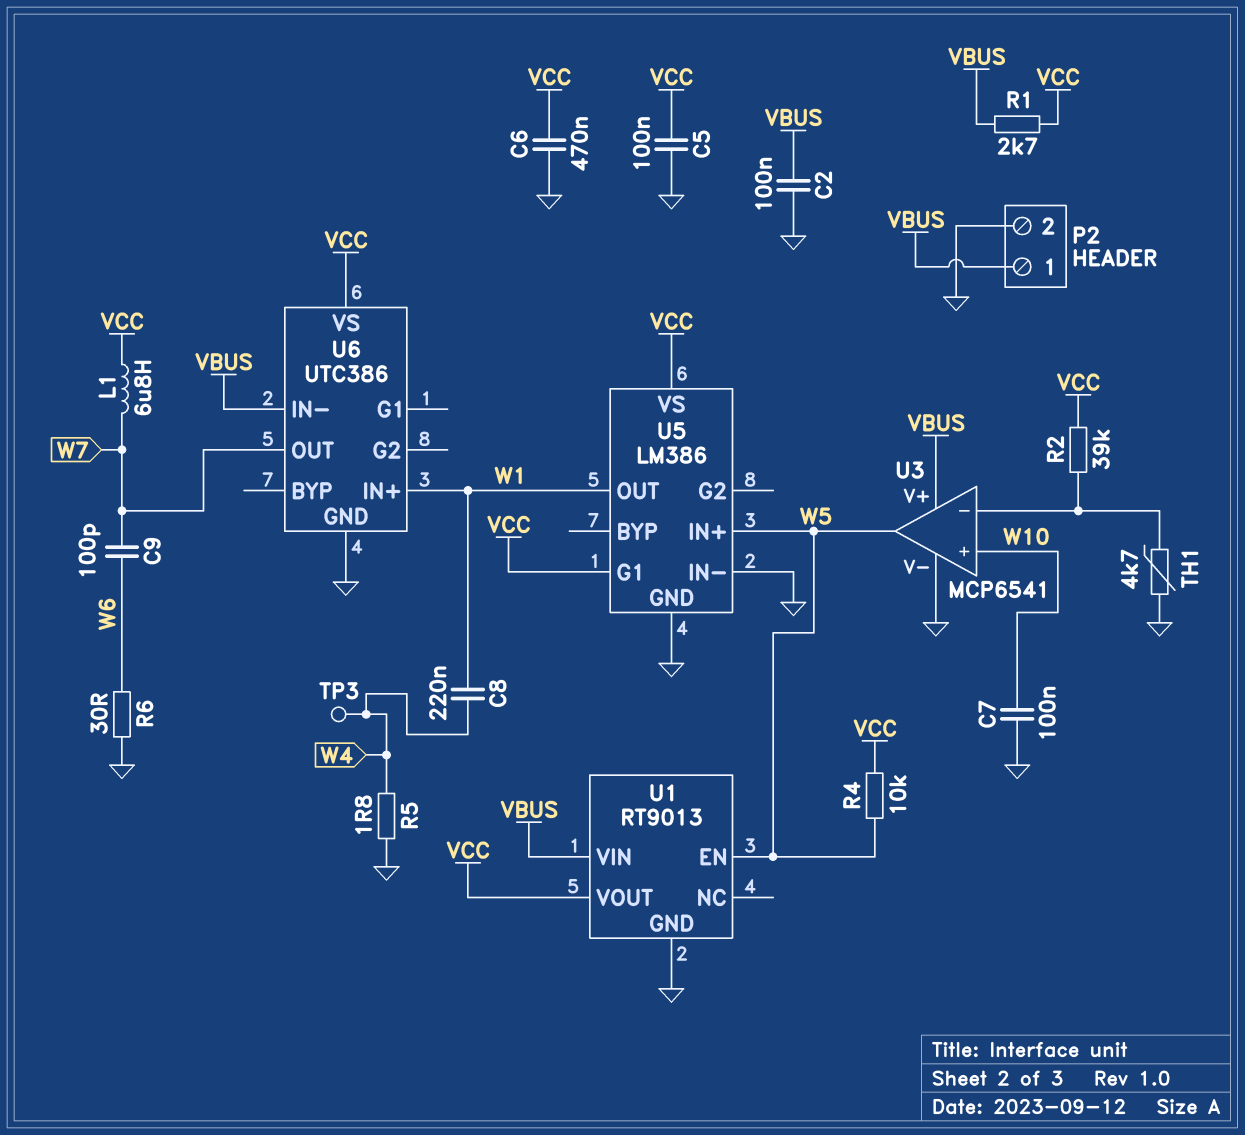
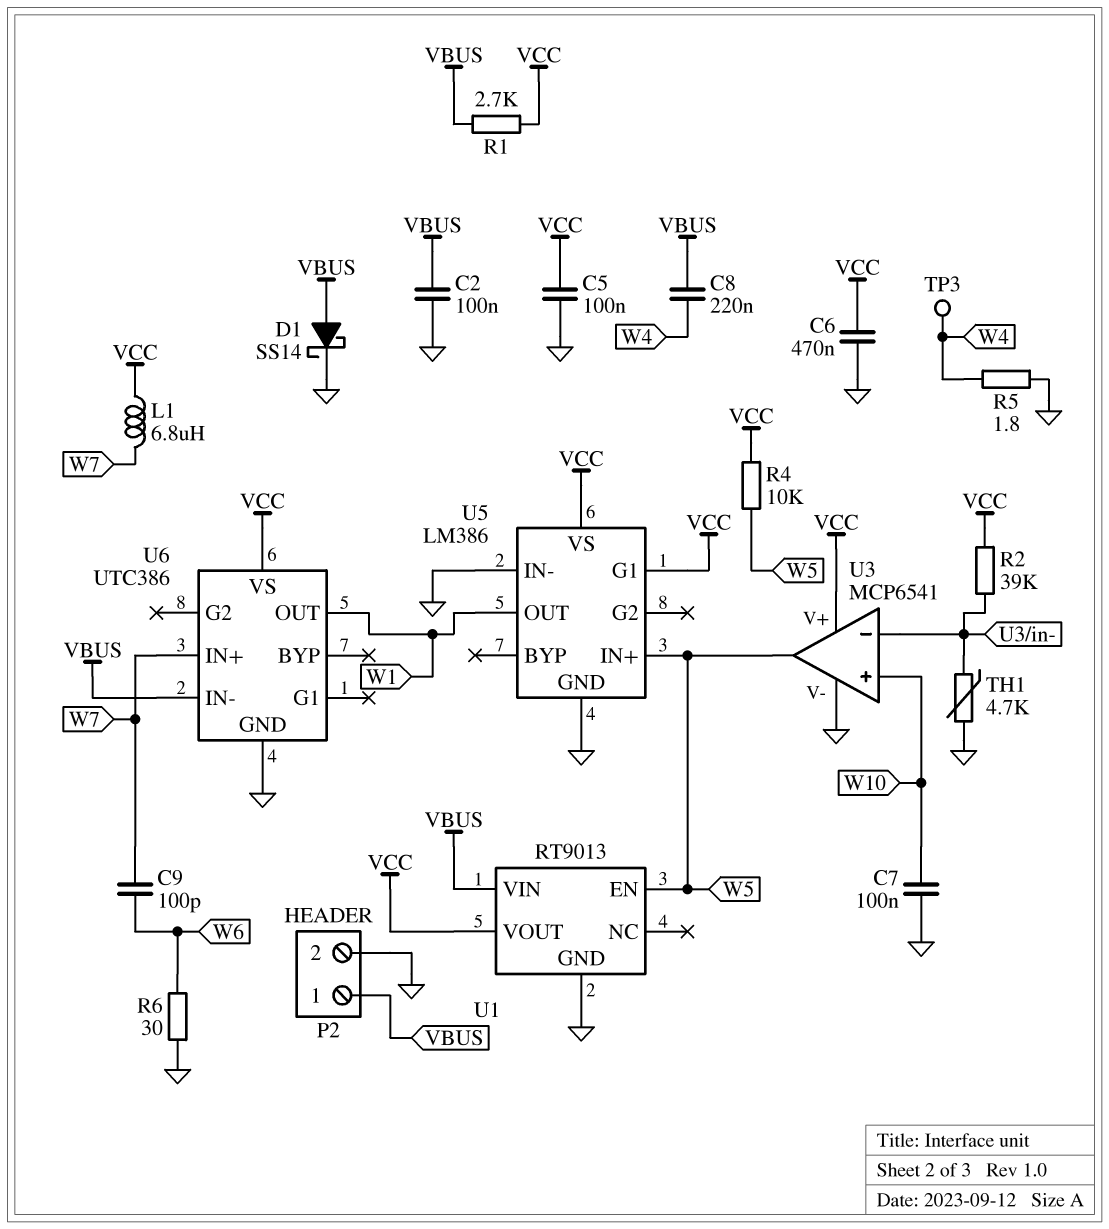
C8: 220nF (W1, W4) -> 220nF (VBUS, W4)
D1: none -> schottky SS14 (A VBUS, K GND)
U3 pin V+: VBUS -> VCC
U6 pin IN+: W1 -> W7
U6 pin OUT: W7 -> W1

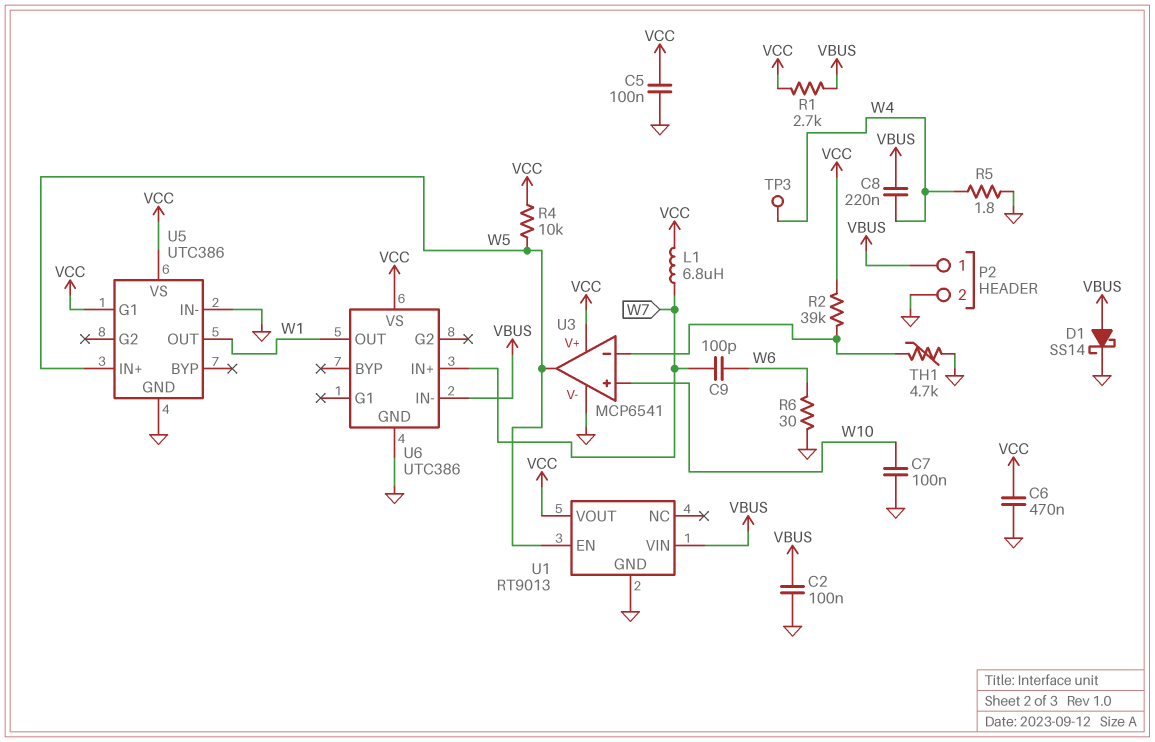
U5: LM386 -> UTC386

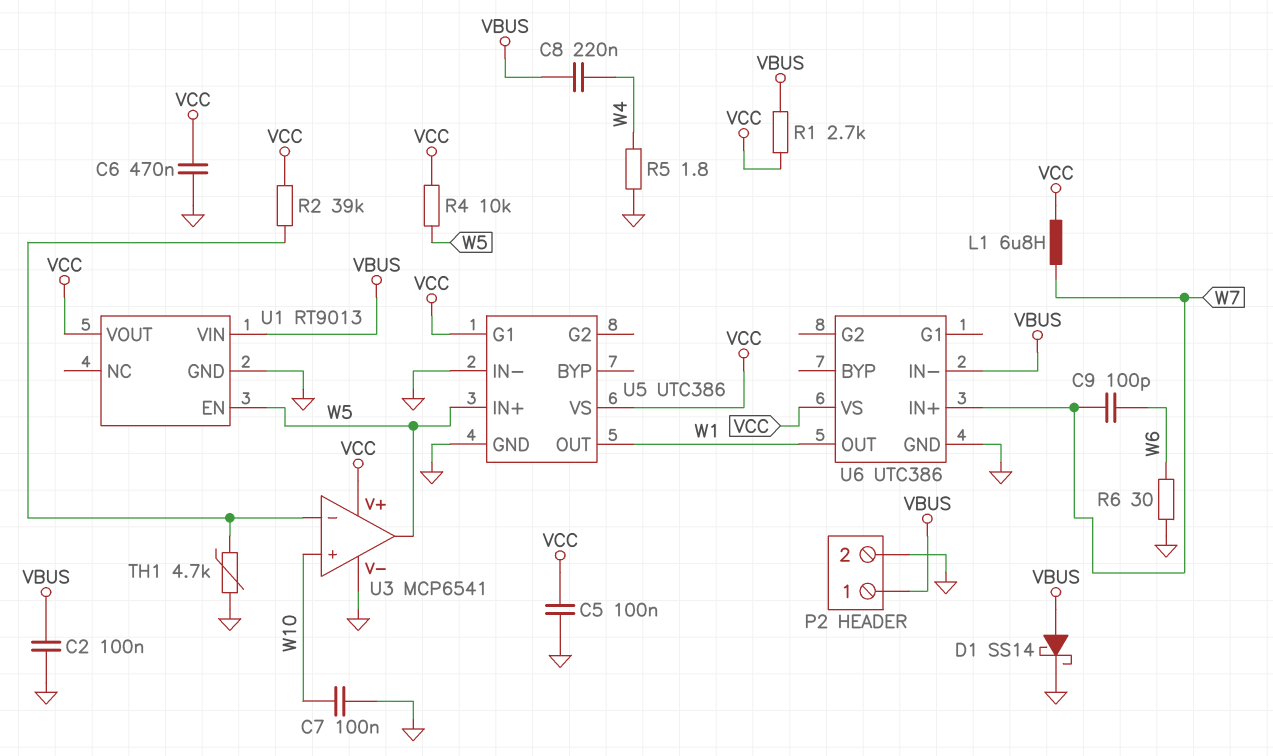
TP3: test point (W4) -> none

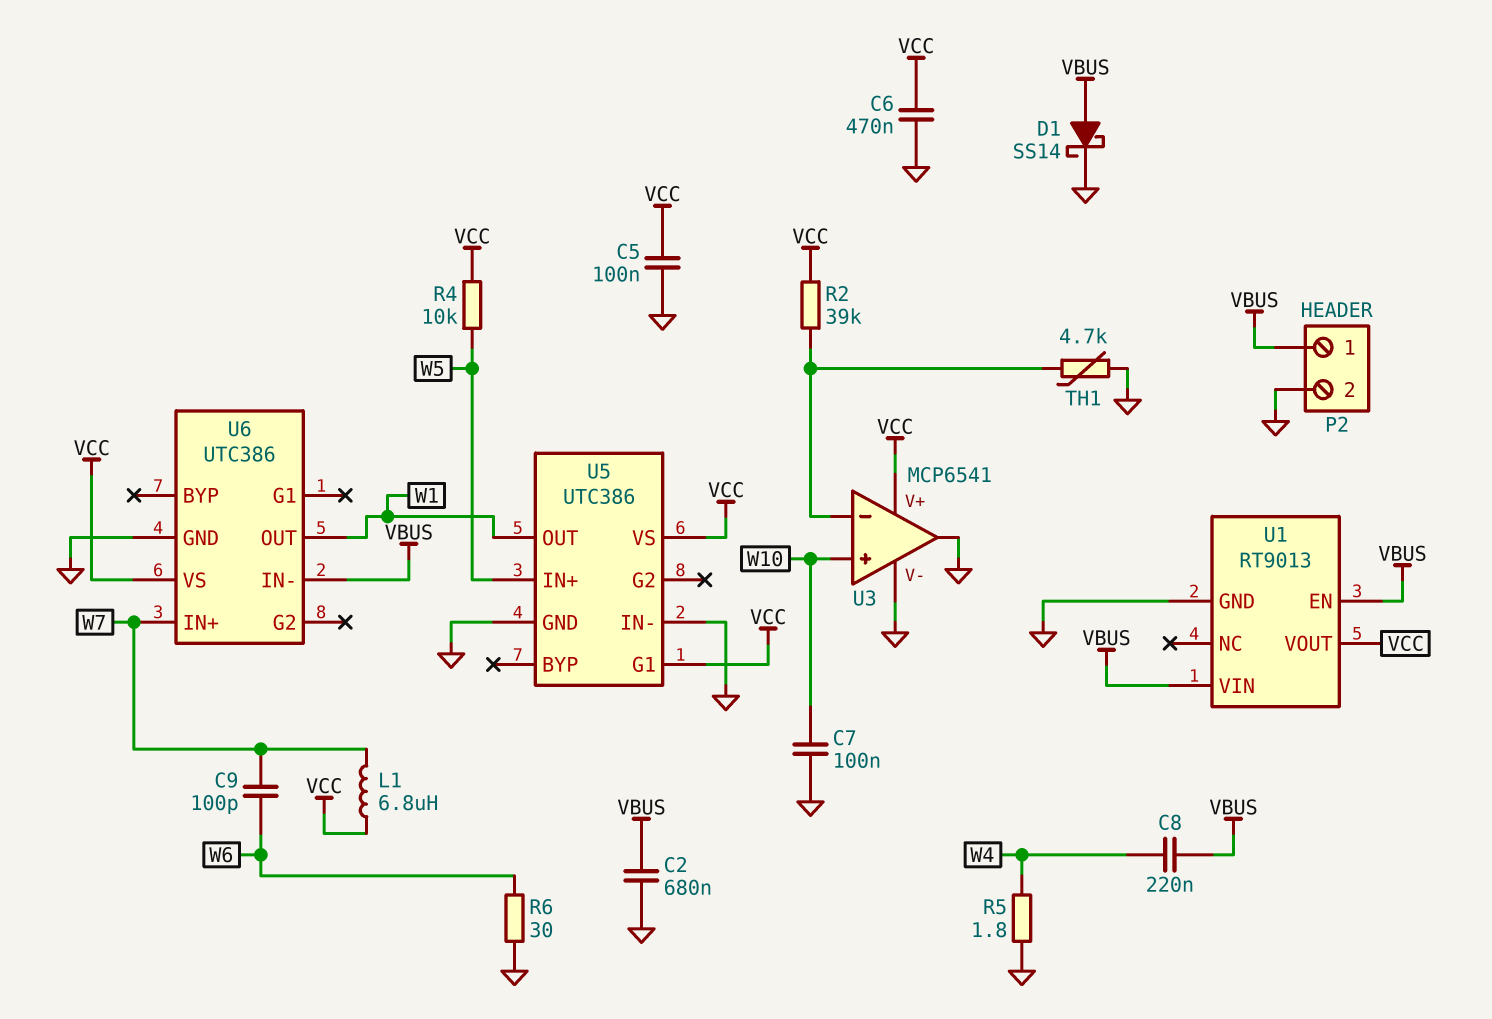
C2: 100nF (GND, VBUS) -> 680nF (GND, VBUS)
R1: 2.7k (VBUS, VCC) -> none
U1 pin EN: W5 -> VBUS
U3 pin out: W5 -> GND

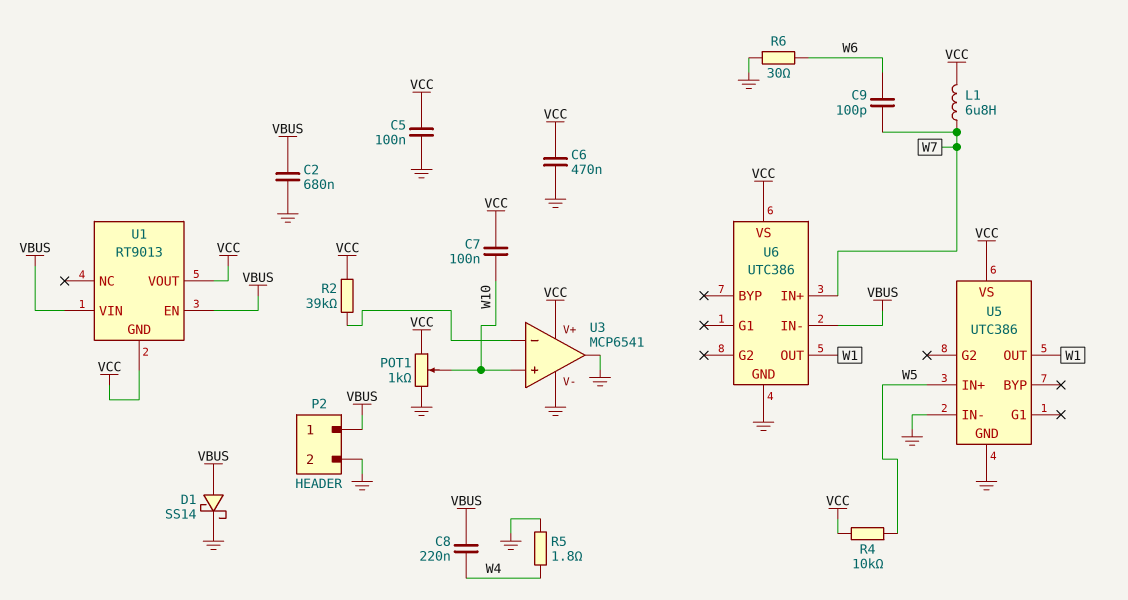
C7: 100nF (GND, W10) -> 100nF (VCC, W10)
POT1: none -> 1k (GND, VCC, wiper W10)
TH1: 4.7k (GND, U3/in-) -> none
U1 pin GND: GND -> VCC
U5 pin G1: VCC -> none

